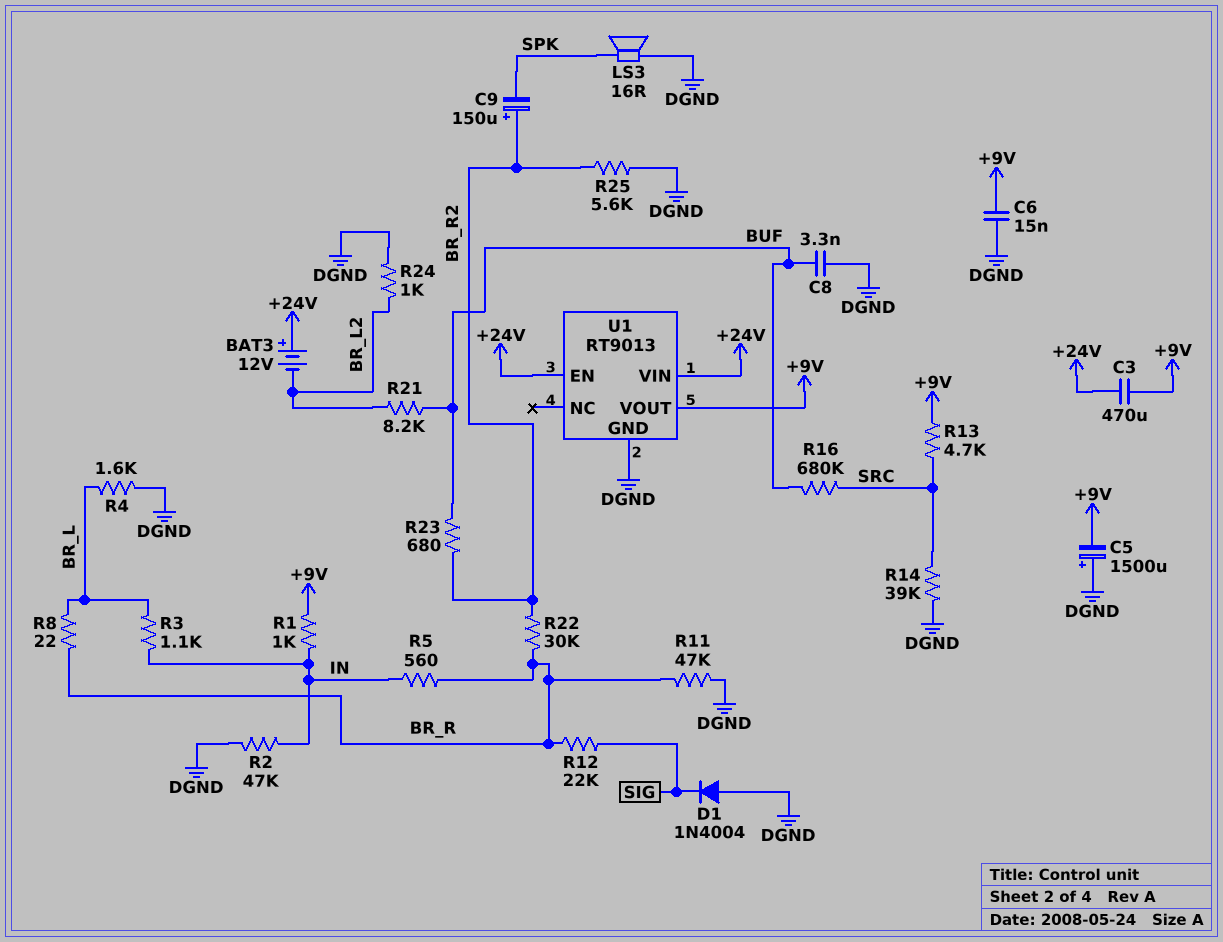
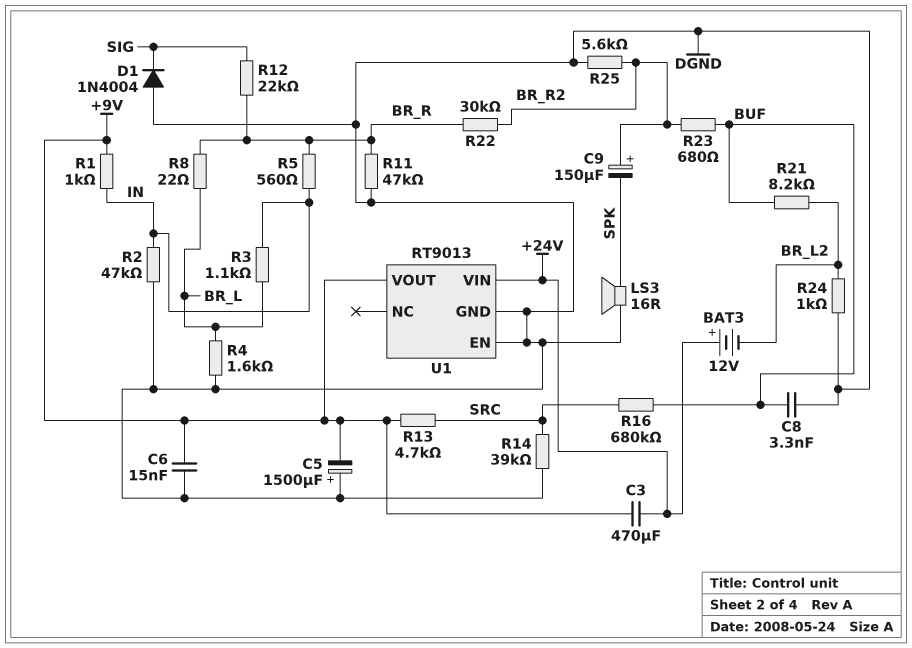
U1 pin EN: +24V -> DGND

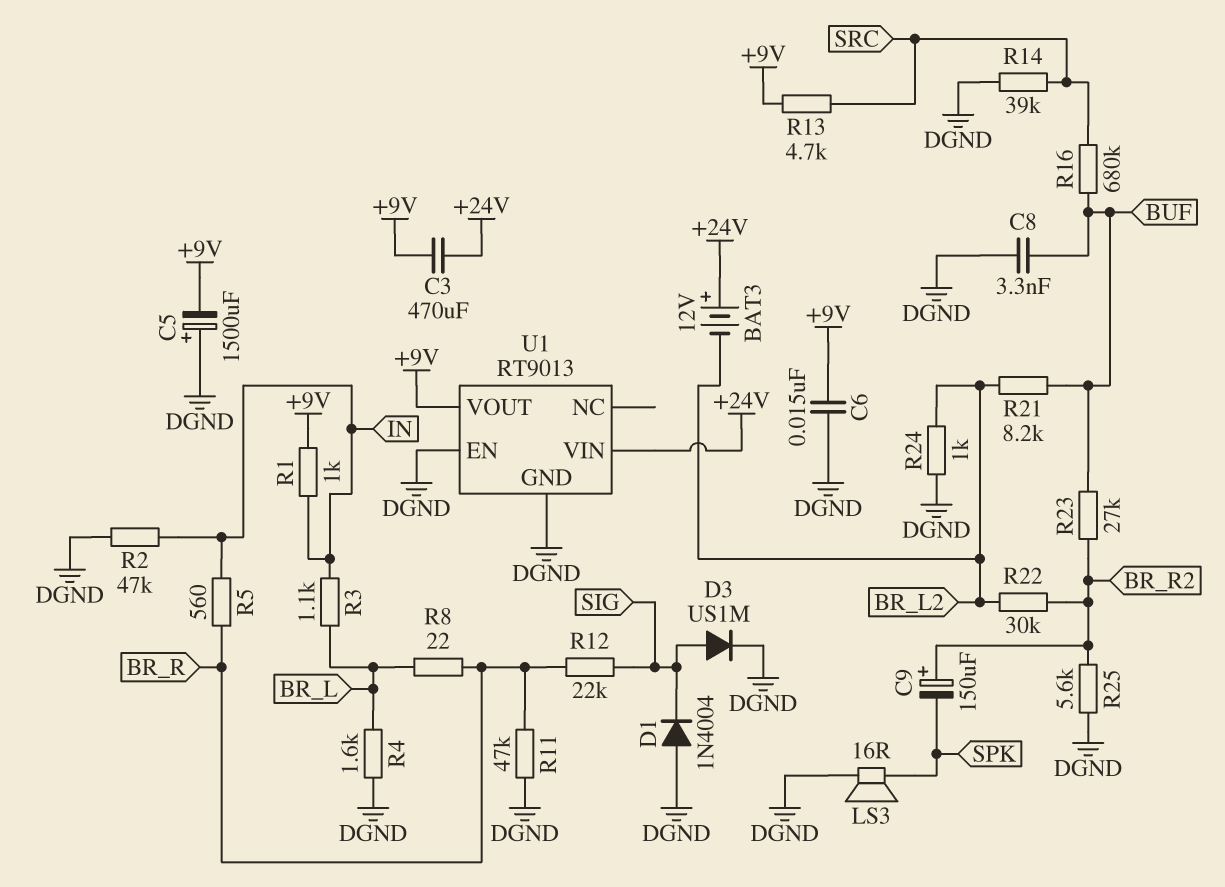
D3: none -> diode US1M (A SIG, K DGND)
R22: 30k (BR_R, BR_R2) -> 30k (BR_L2, BR_R2)
R23: 680 (BR_R2, BUF) -> 27k (BR_R2, BUF)

